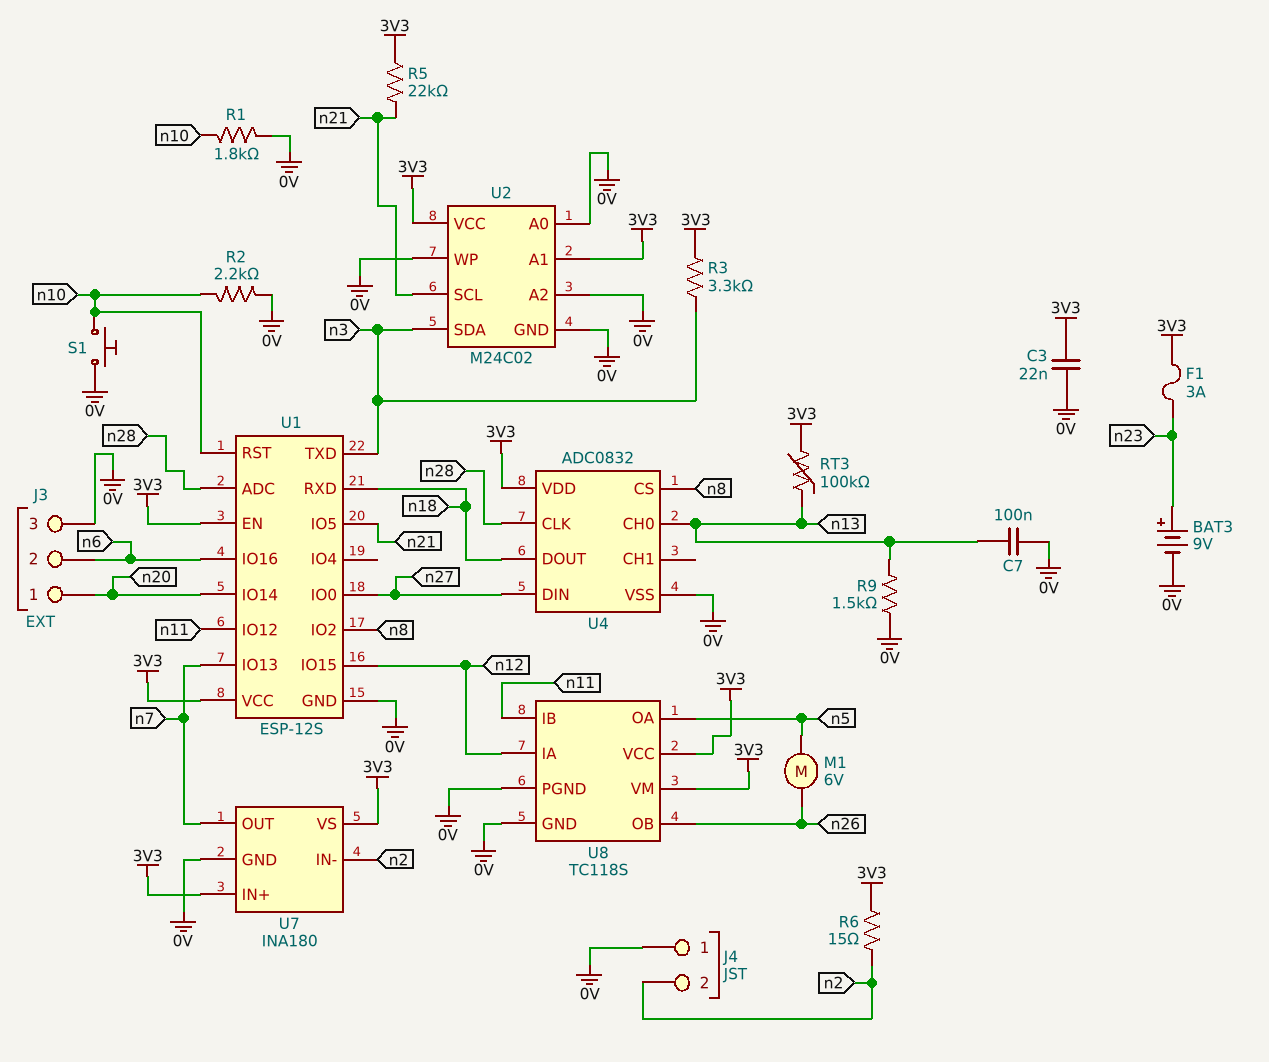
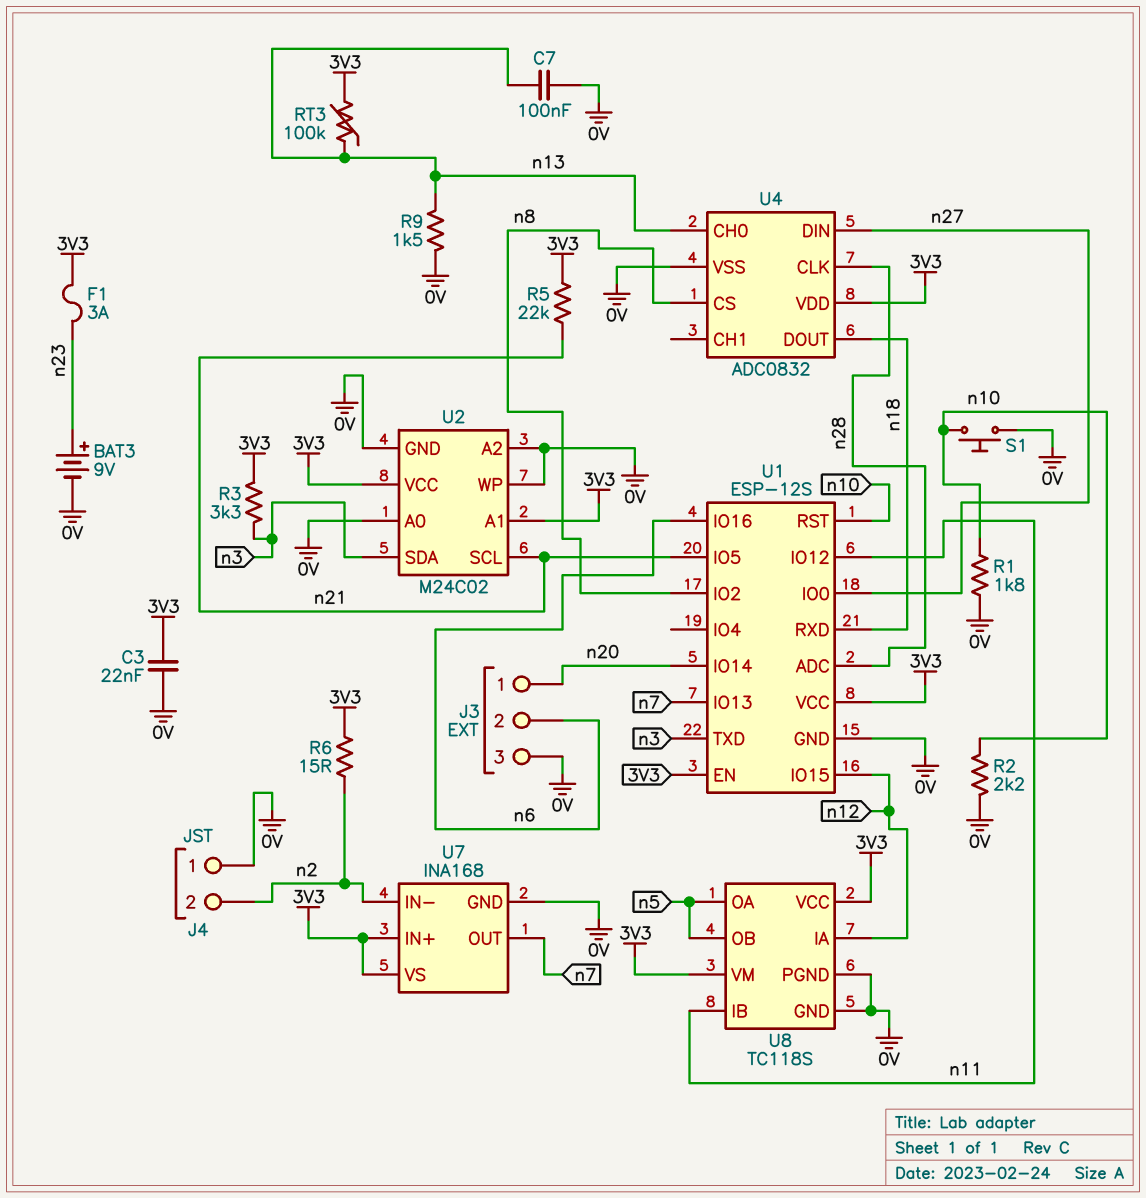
M1: motor 6V (n5, n26) -> none
U7: INA180 -> INA168
U8 pin OB: n26 -> n5

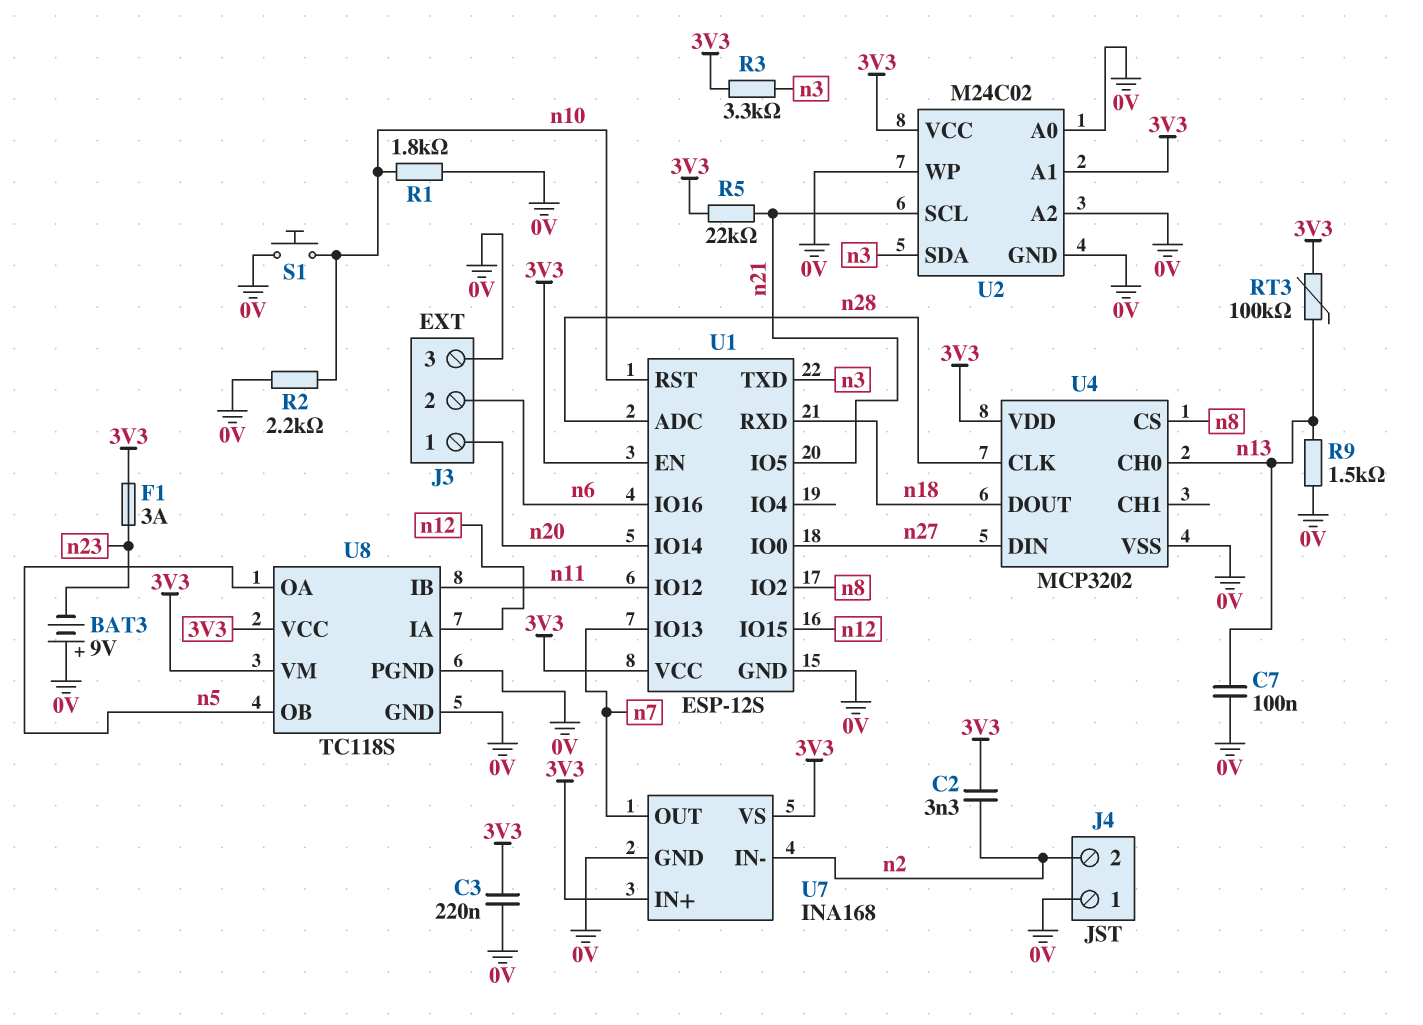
BAT3: 9V (plus n23, minus 0V) -> 9V (plus 0V, minus n23)
C2: none -> 3.3nF (3V3, n2)
C3: 22nF (0V, 3V3) -> 220nF (0V, 3V3)
R6: 15 (3V3, n2) -> none
U4: ADC0832 -> MCP3202

